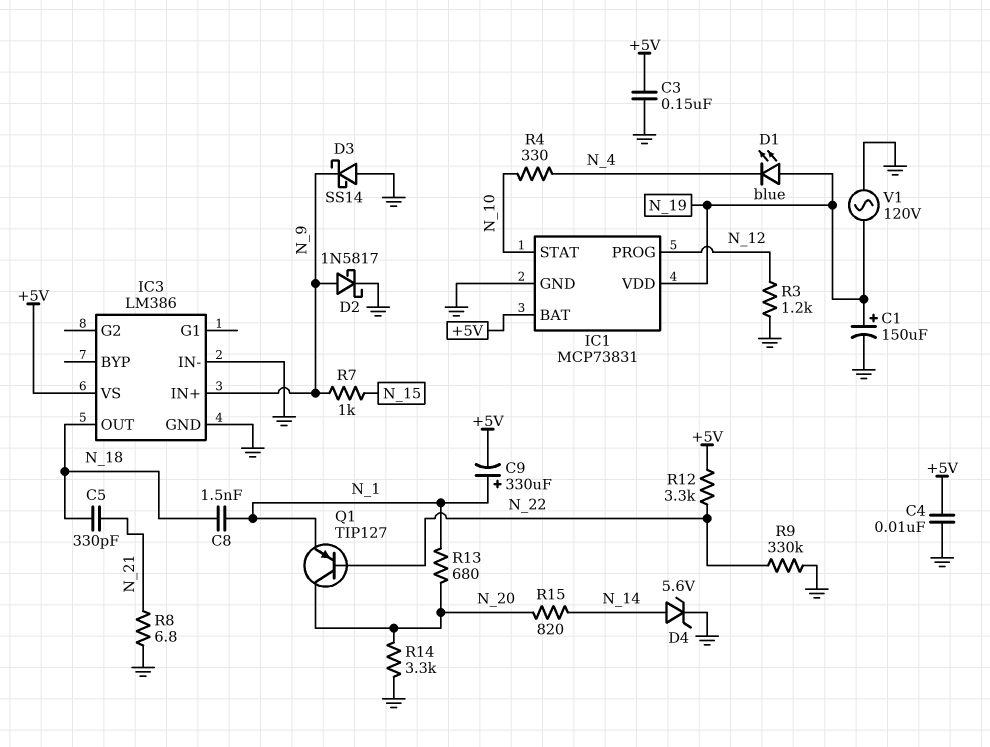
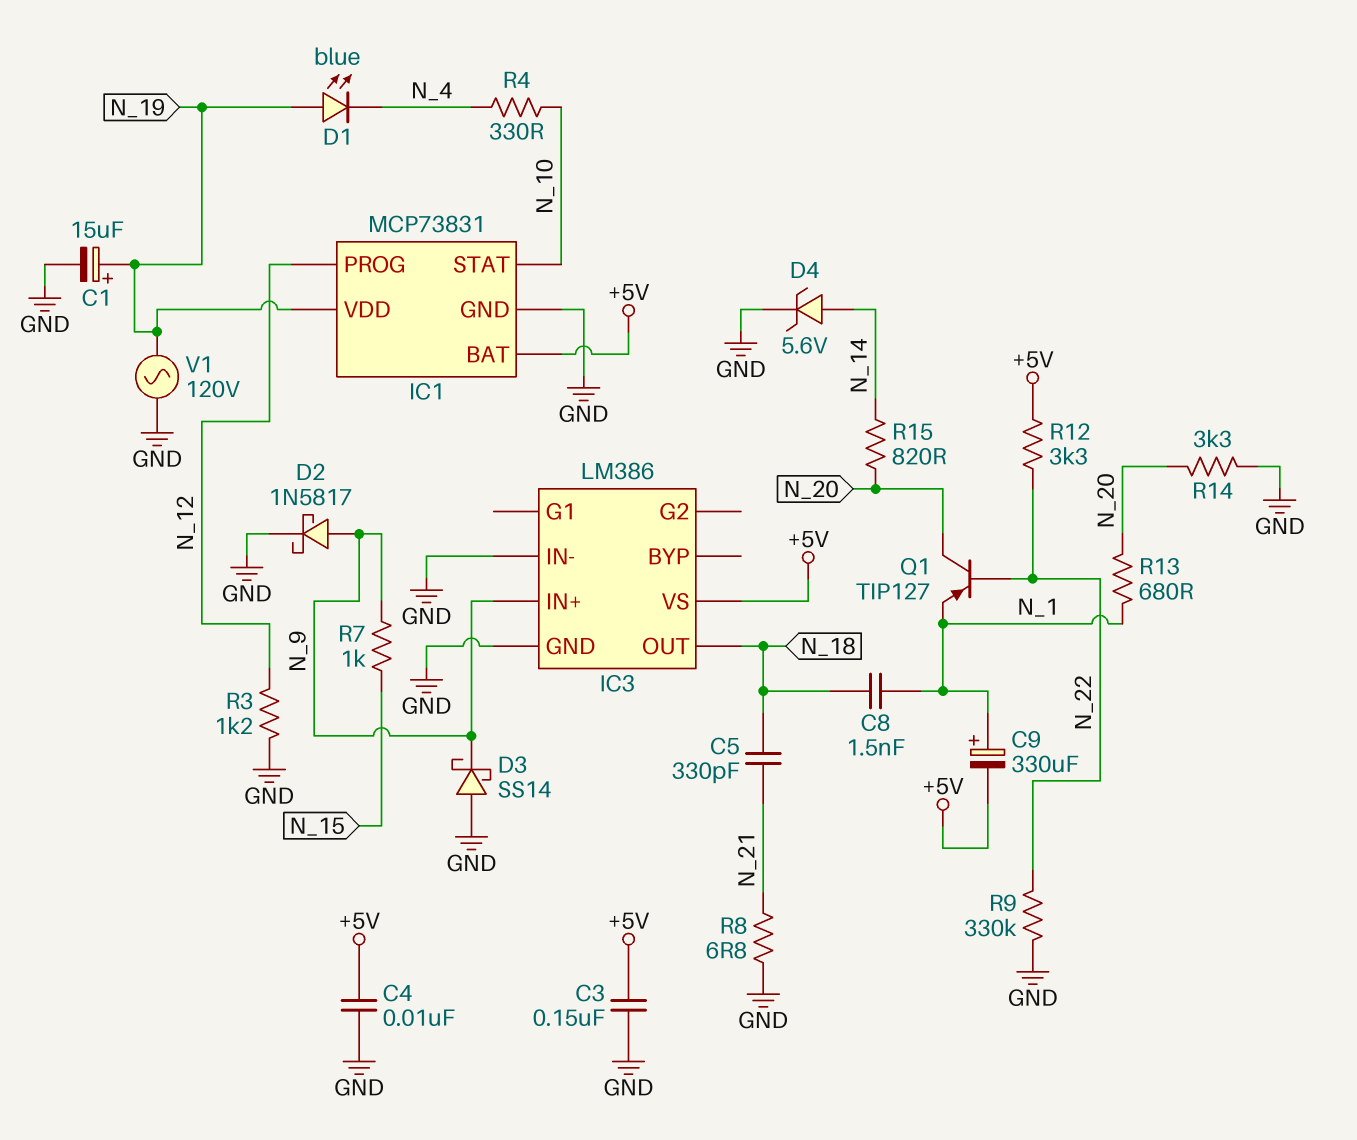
C1: 150uF (plus N_19, minus GND) -> 15uF (plus N_19, minus GND)

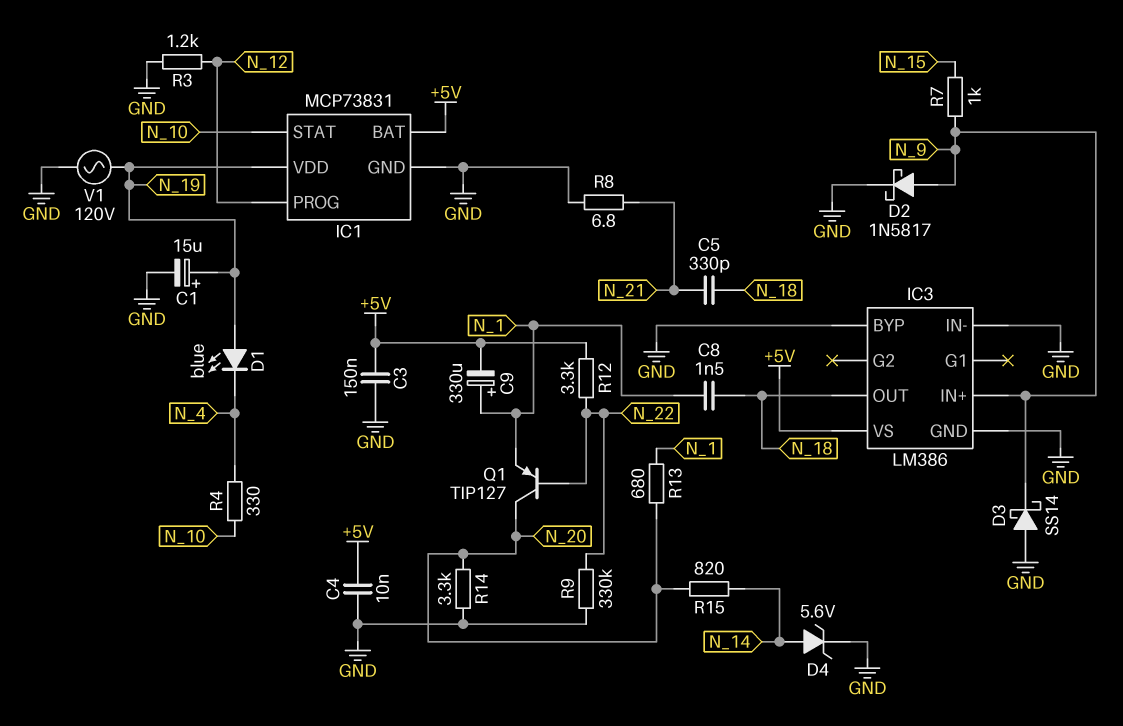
IC3 pin BYP: none -> GND

